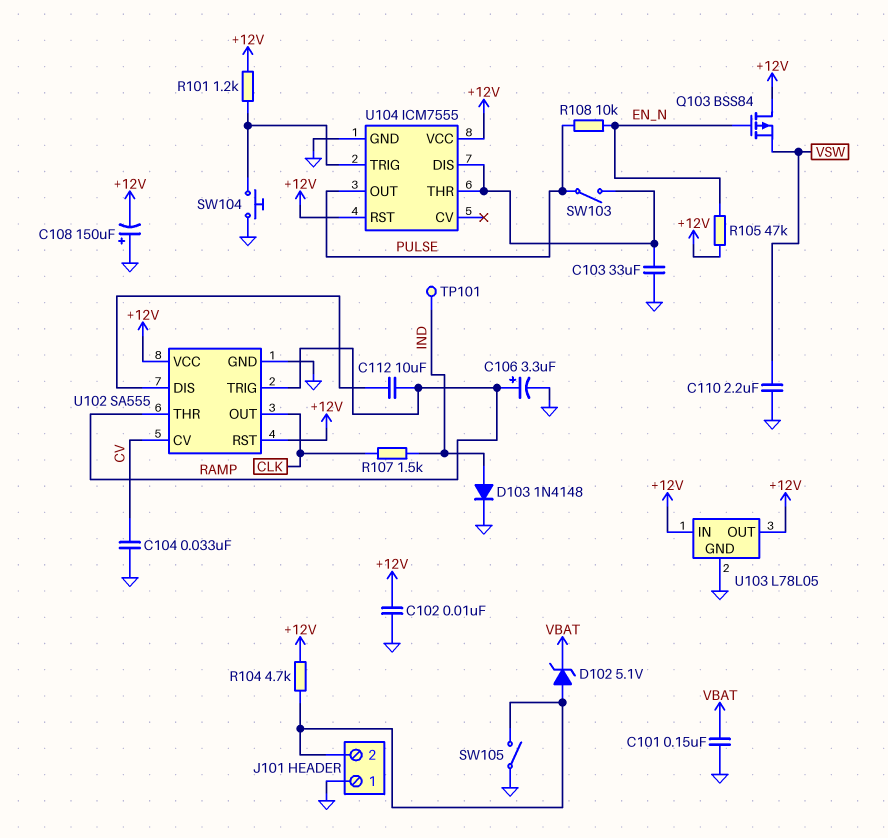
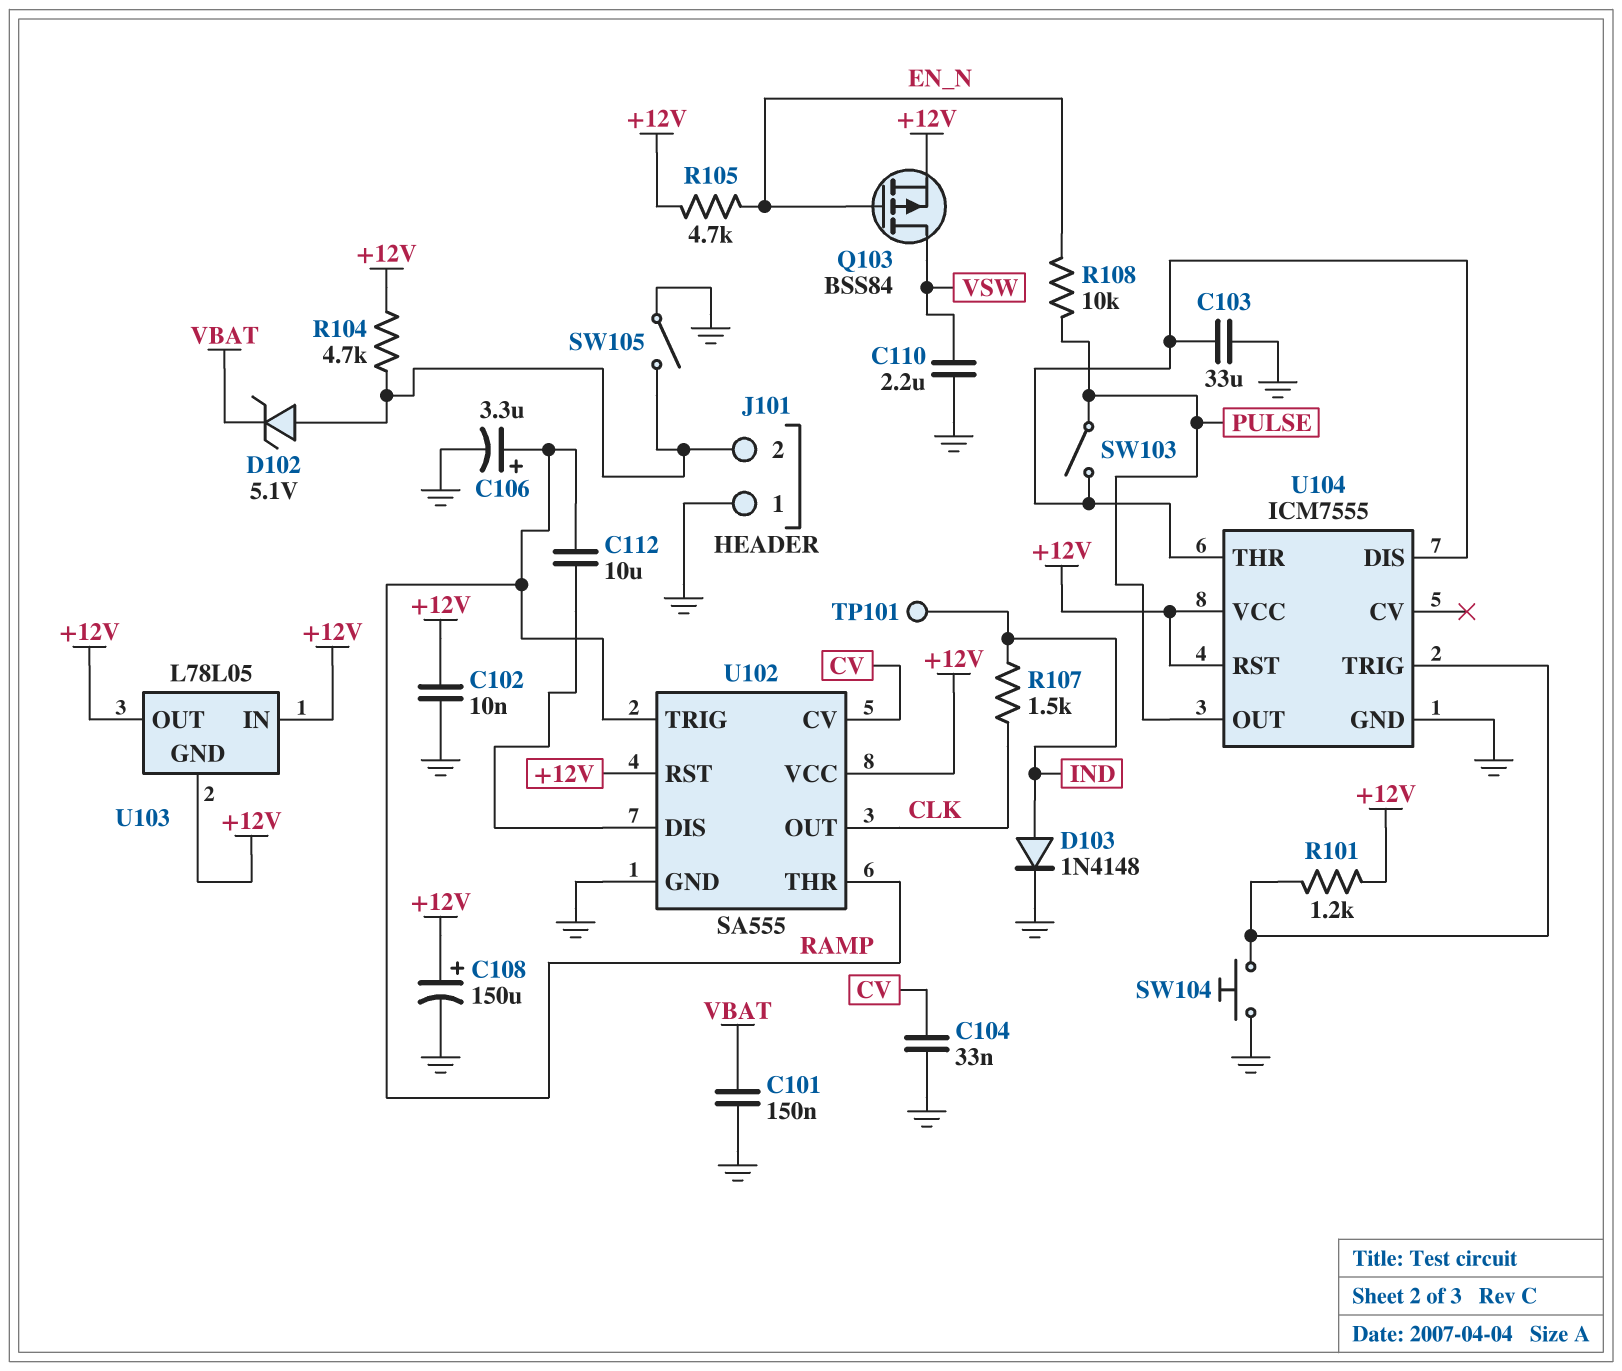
C108: 150uF (plus GND, minus +12V) -> 150uF (plus +12V, minus GND)
Q103: PMOS BSS84 (G EN_N, D +12V, S VSW) -> PMOS BSS84 (G EN_N, D VSW, S +12V)
R105: 47k (+12V, EN_N) -> 4.7k (+12V, EN_N)
U103 pin GND: GND -> +12V

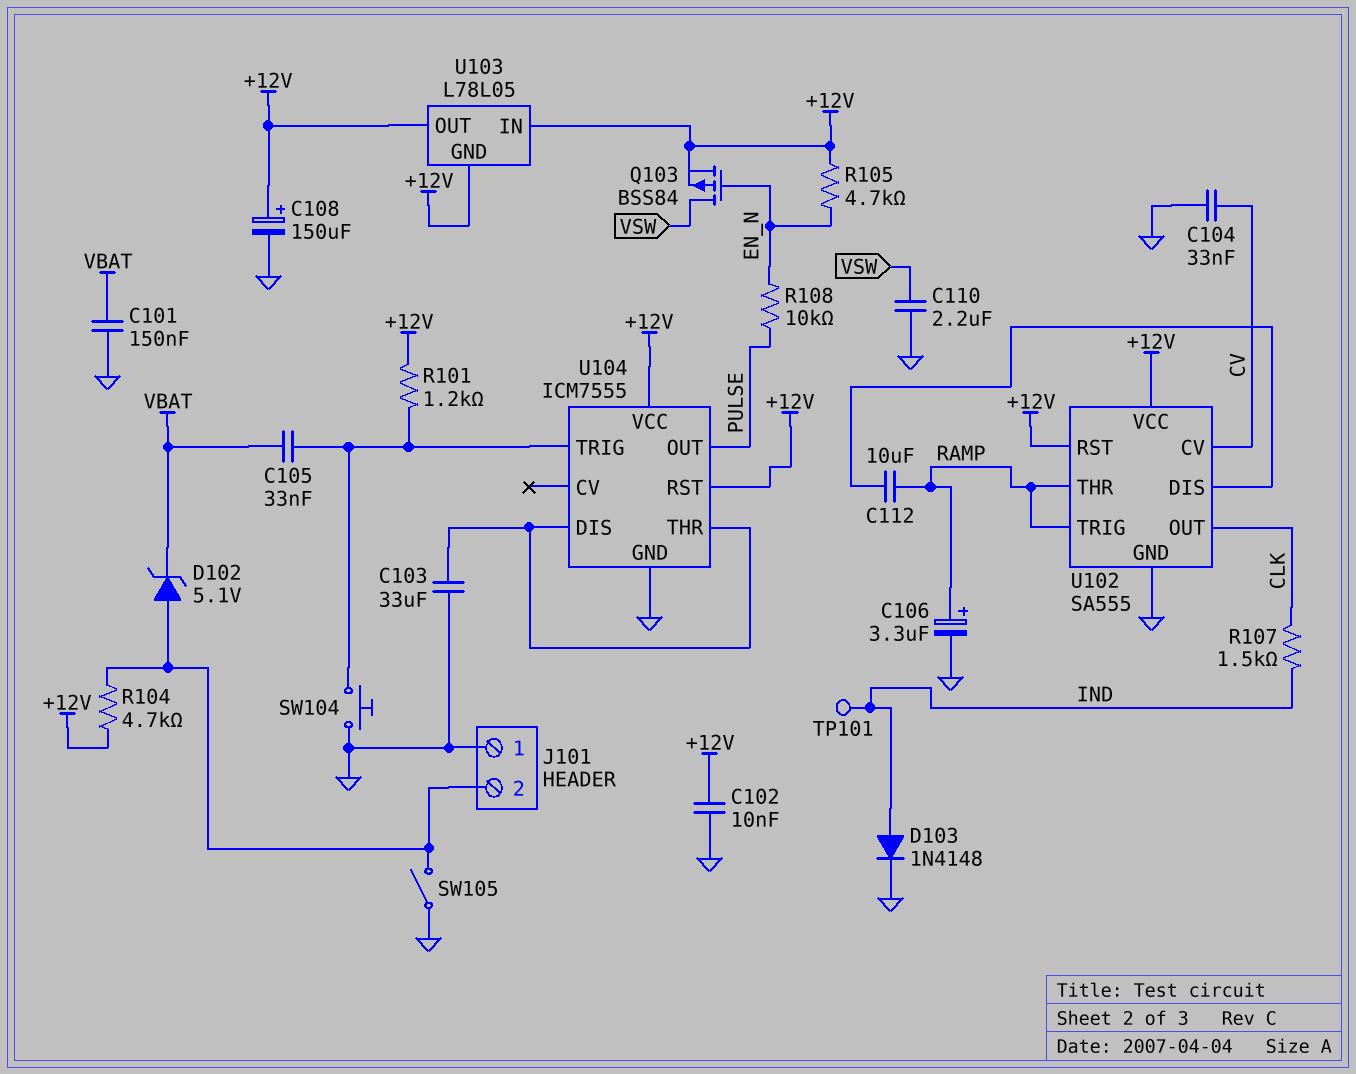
C105: none -> 33nF (U104/TRIG, VBAT)
SW103: switch (PULSE, U104/DIS) -> none

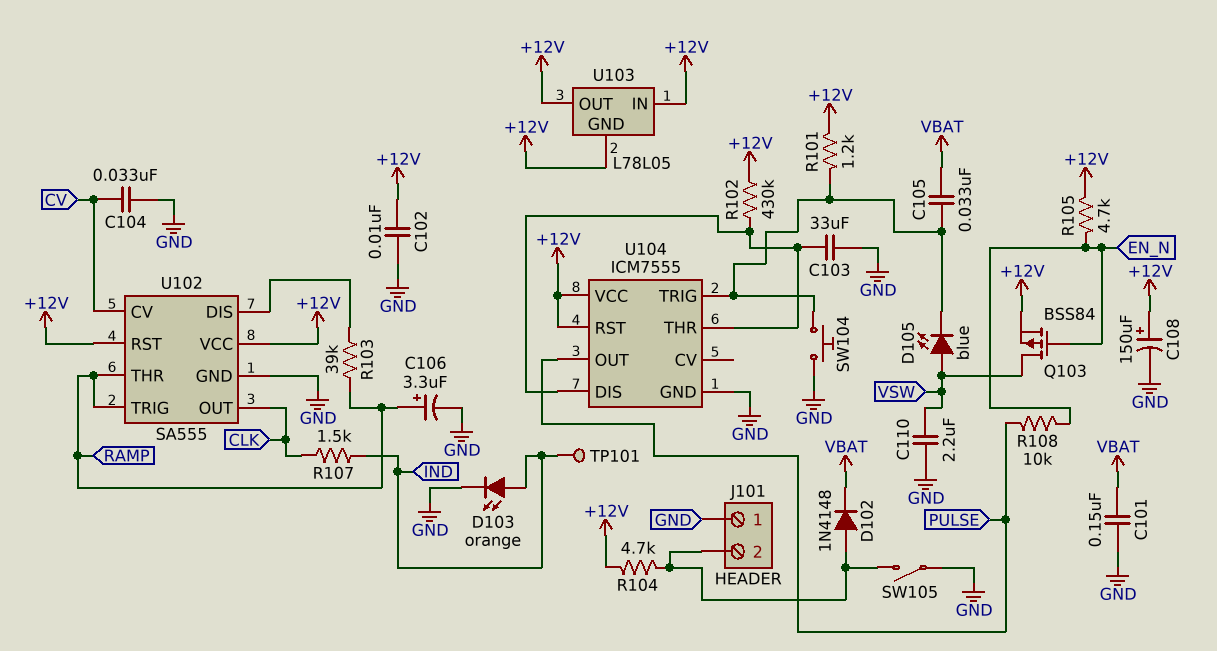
C112: 10uF (RAMP, U102/DIS) -> none
D102: zener 5.1V (A J101/2, K VBAT) -> diode 1N4148 (A J101/2, K VBAT)
D103: diode 1N4148 (A IND, K GND) -> LED orange (A IND, K GND)
D105: none -> LED blue (A VSW, K U104/TRIG)
R102: none -> 430k (+12V, U104/DIS)
R103: none -> 39k (RAMP, U102/DIS)

